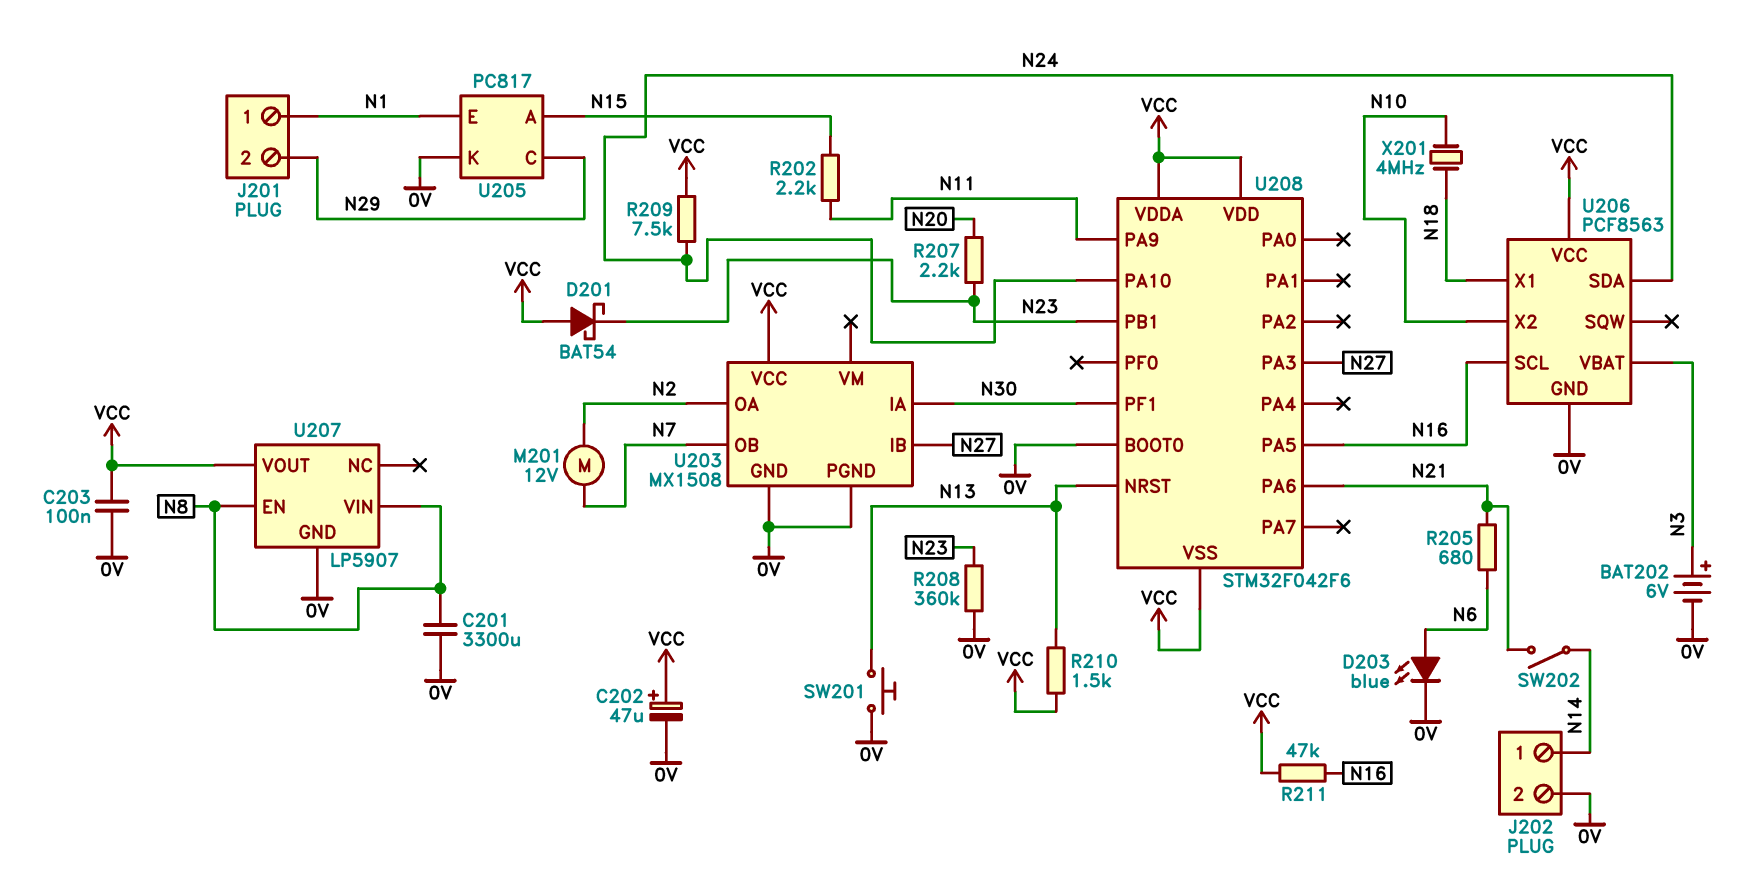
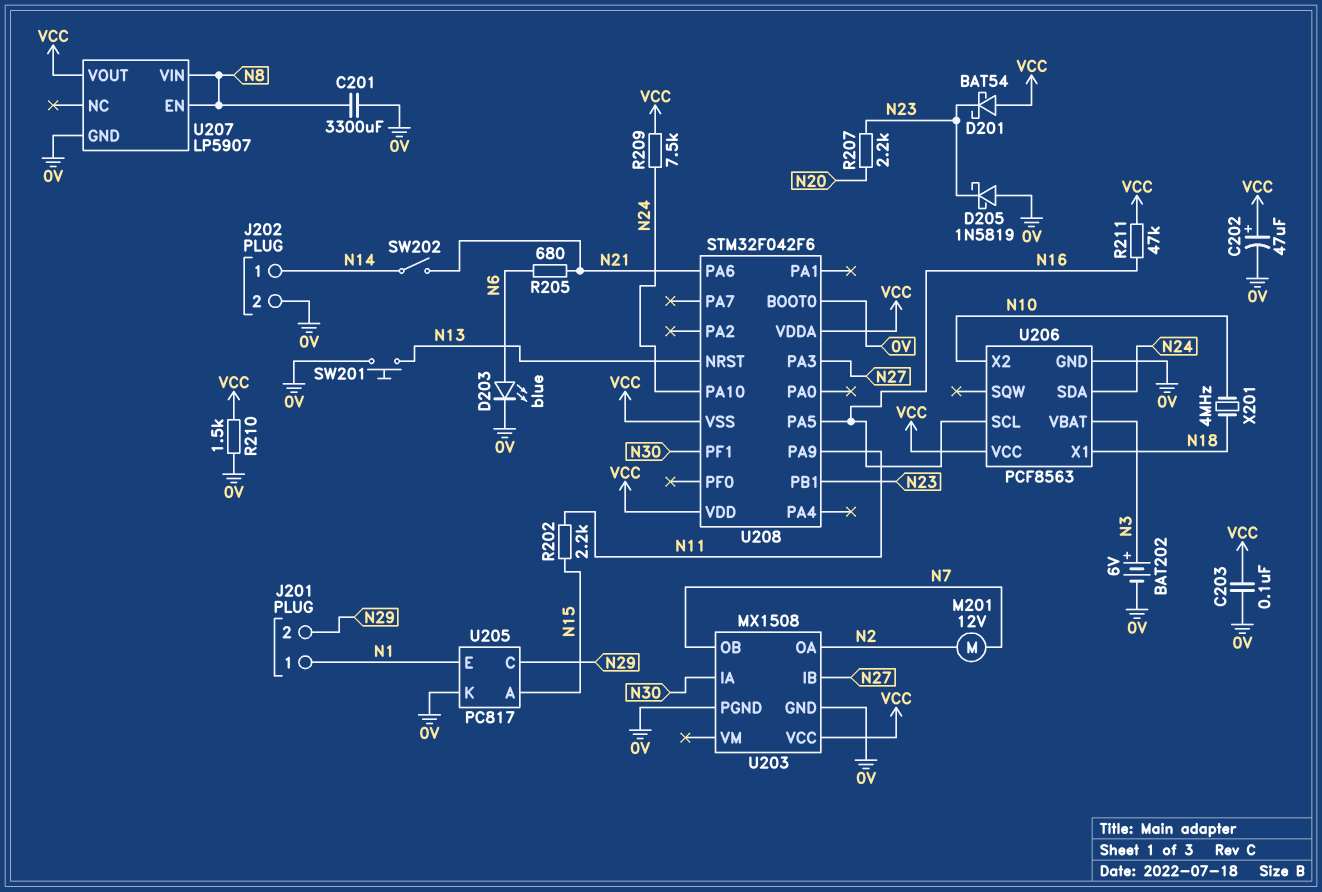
D205: none -> schottky 1N5819 (A 0V, K N23)
R208: 360k (0V, N23) -> none
R210: 1.5k (N13, VCC) -> 1.5k (0V, VCC)

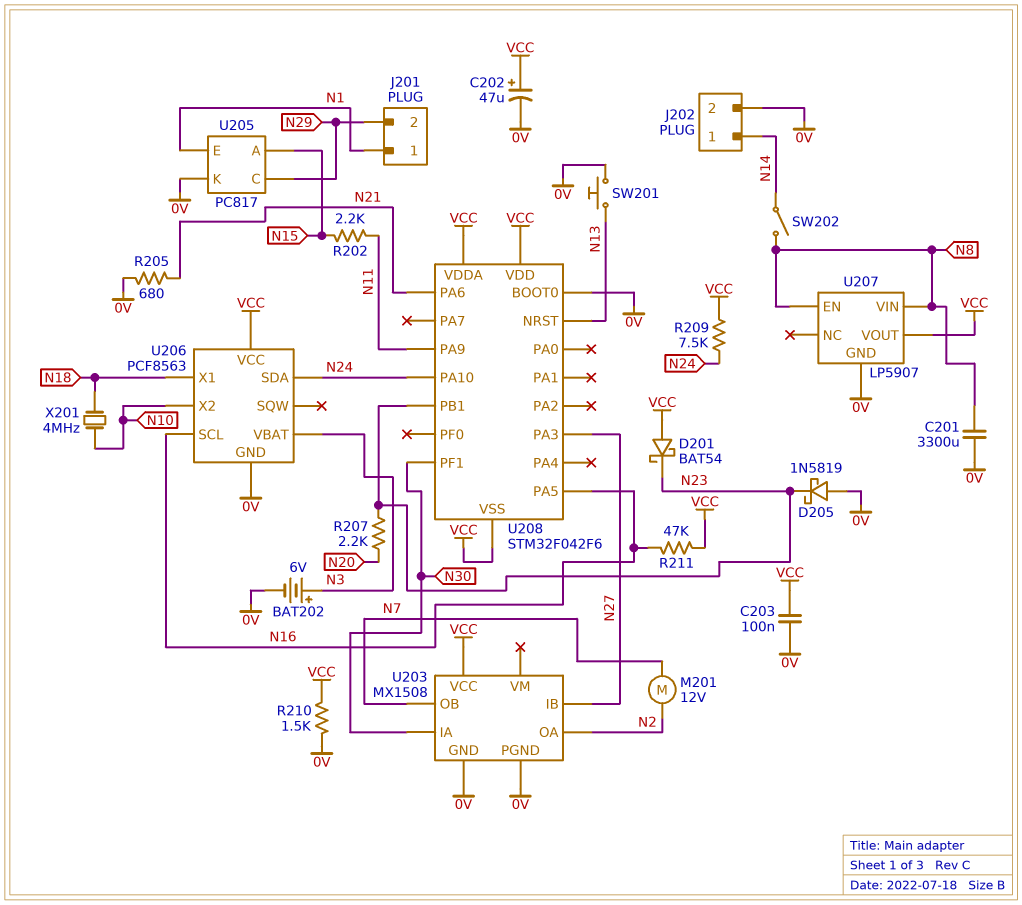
D203: LED blue (A N6, K 0V) -> none
R205: 680 (N6, N21) -> 680 (0V, N21)
SW202: switch (N14, N21) -> switch (N8, N14)

